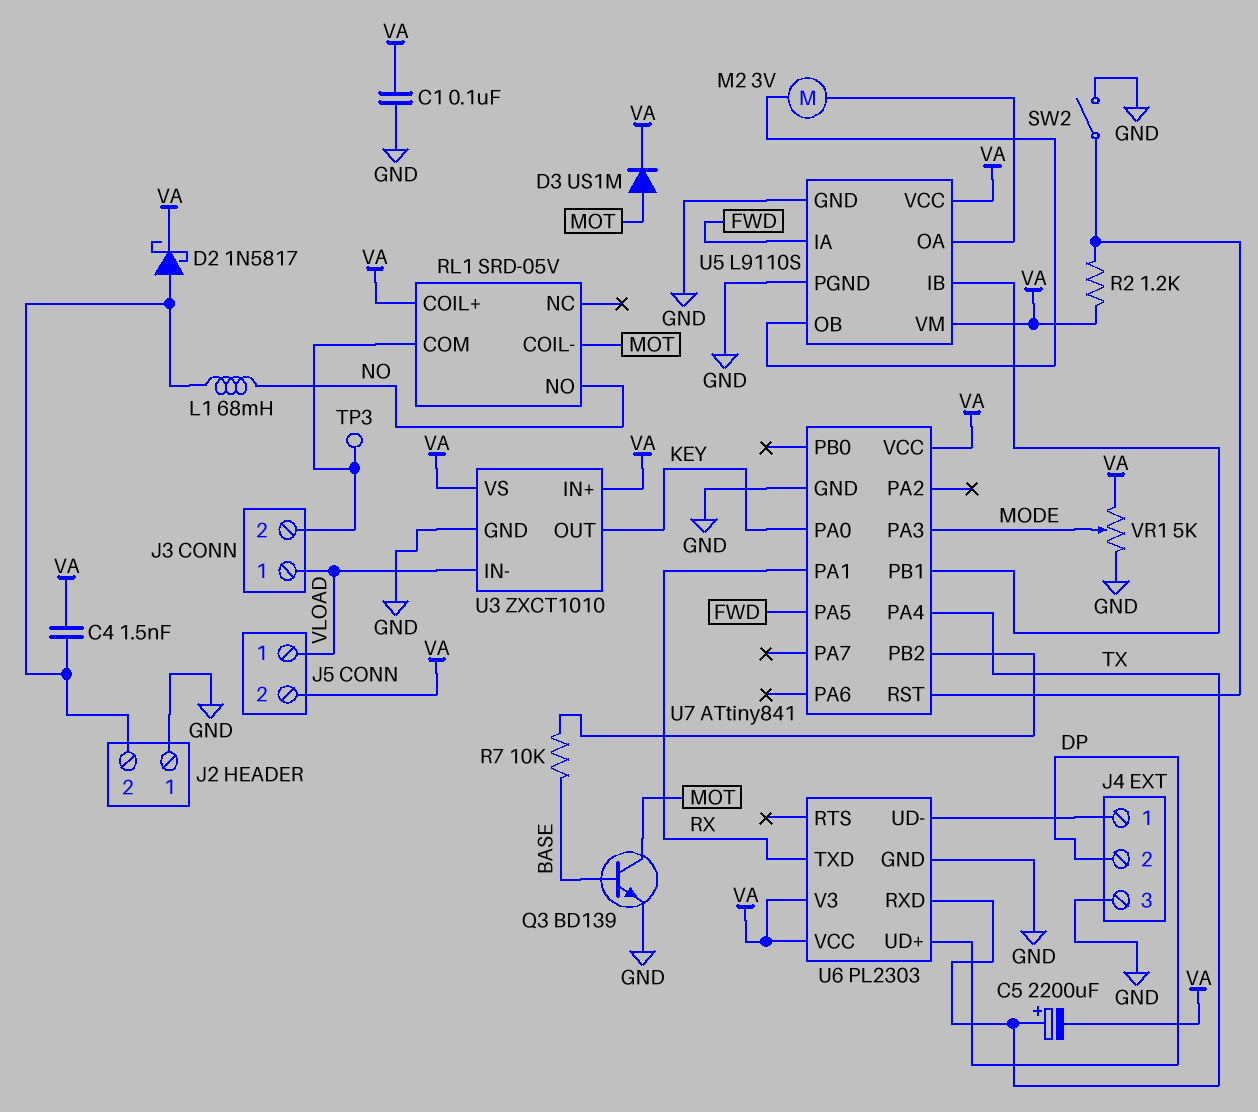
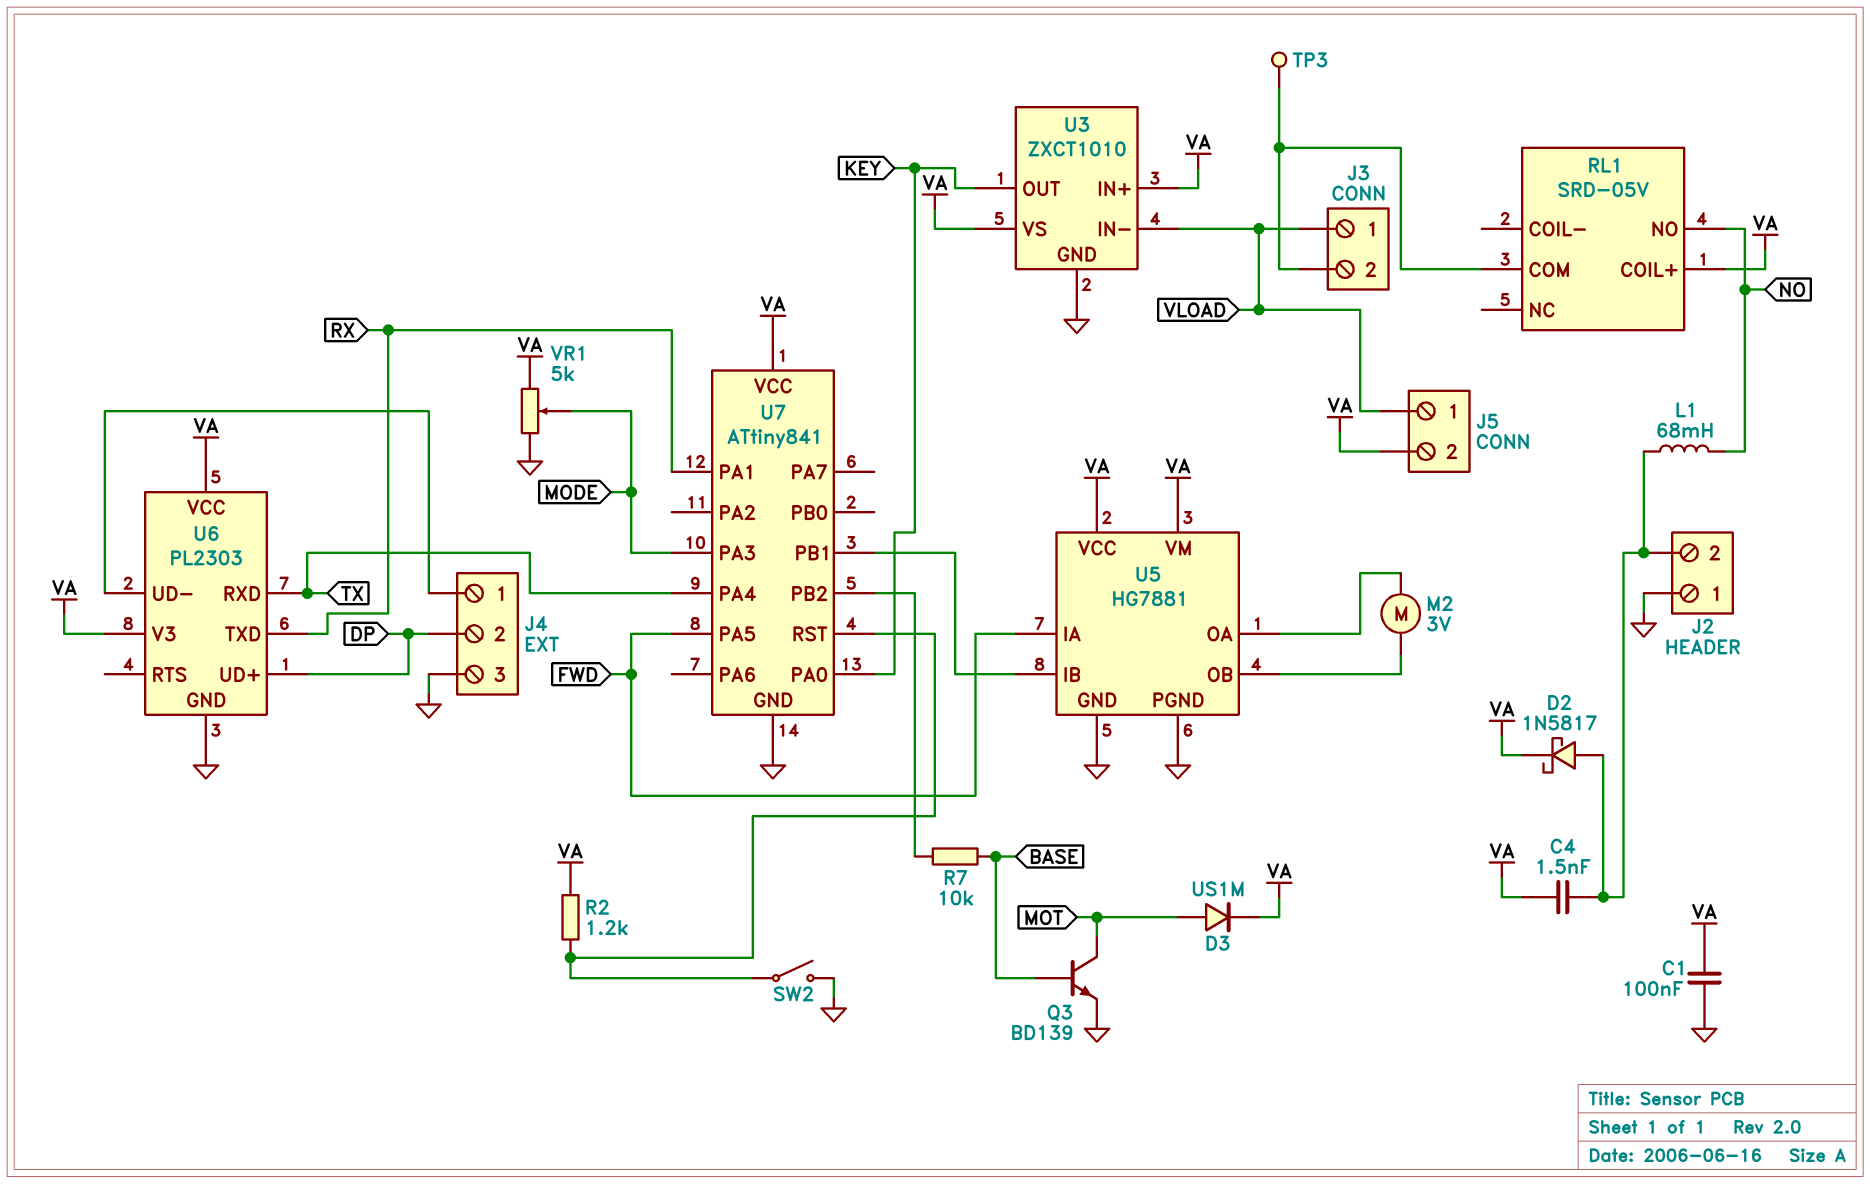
C5: 2200uF (plus TX, minus VA) -> none
RL1 pin COIL-: MOT -> none
U5: L9110S -> HG7881

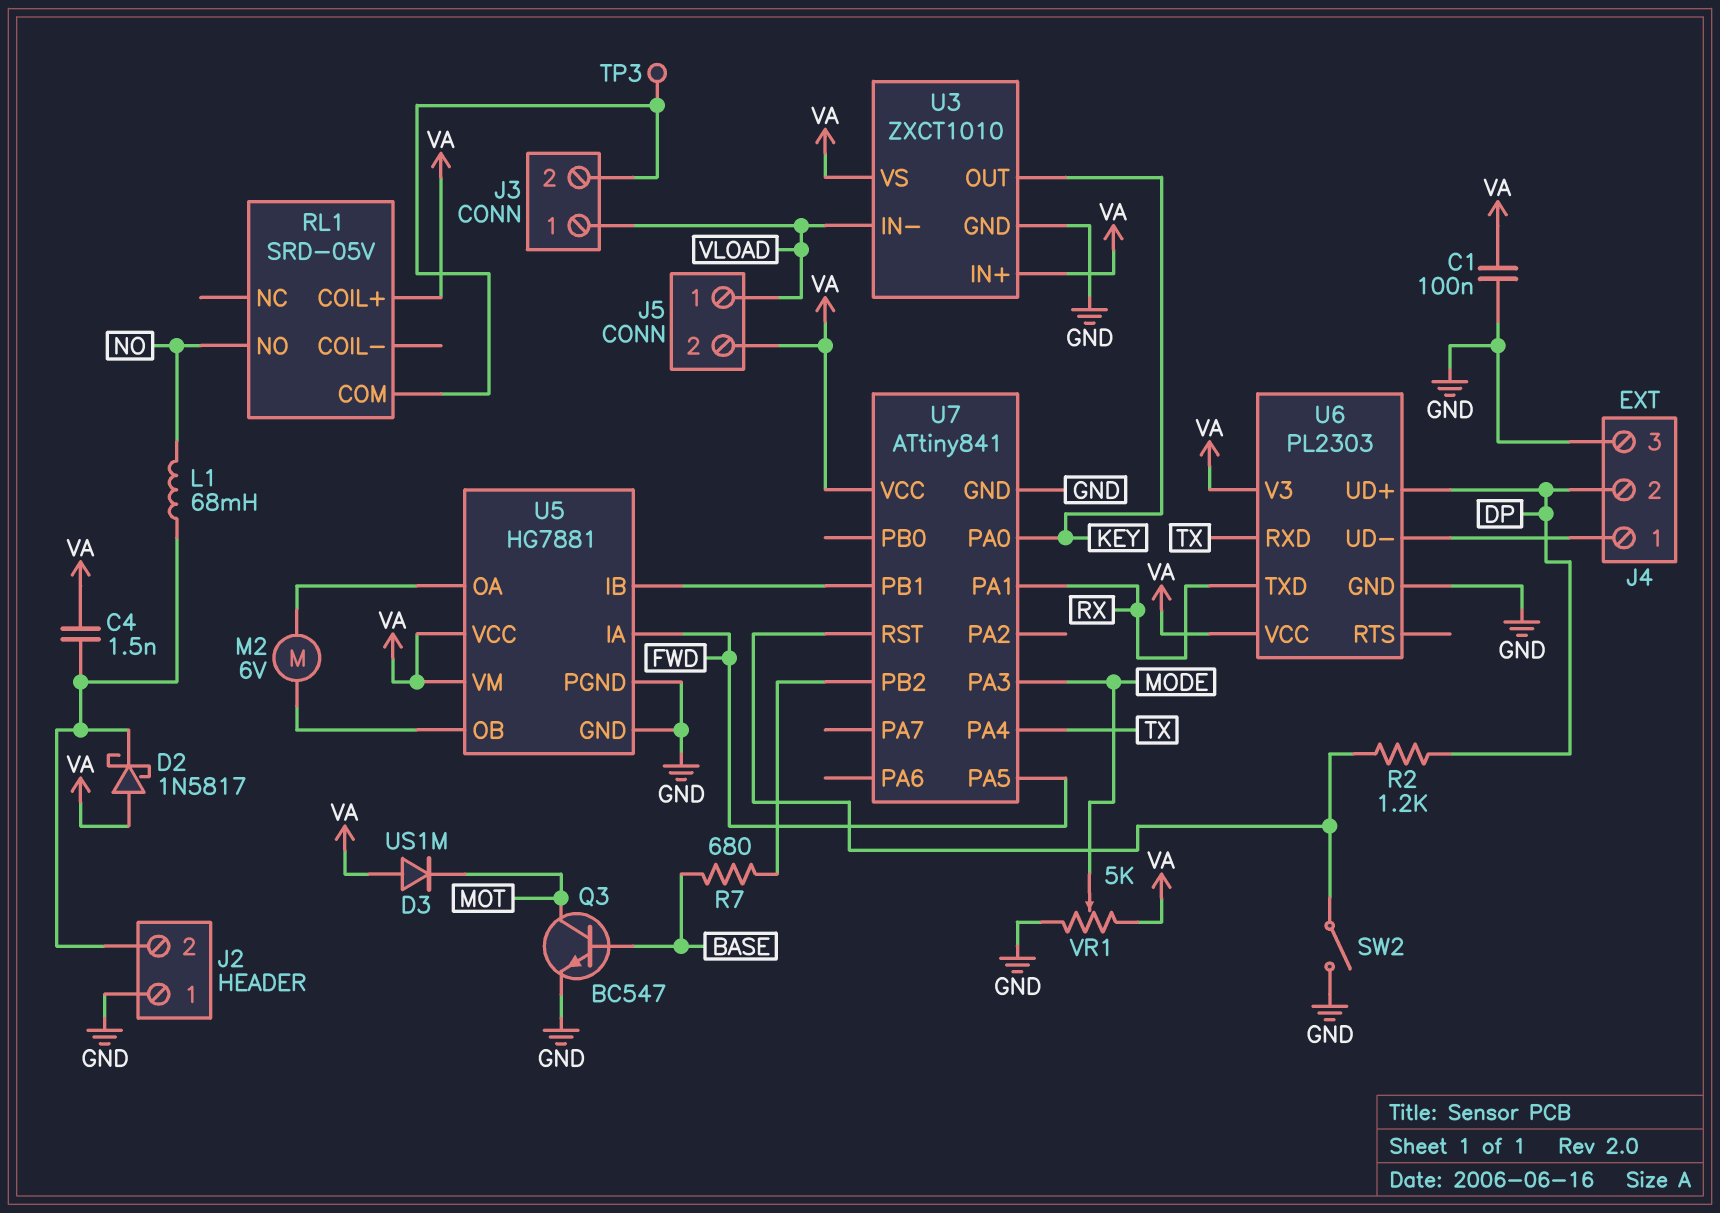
D2: schottky 1N5817 (A J2/2, K VA) -> schottky 1N5817 (A VA, K J2/2)
D3: diode US1M (A MOT, K VA) -> diode US1M (A VA, K MOT)
M2: motor 3V (U5/OA, U5/OB) -> motor 6V (U5/OA, U5/OB)
Q3: NPN BD139 (B BASE, C MOT, E GND) -> NPN BC547 (B BASE, C MOT, E GND)
R2: 1.2k (U7/RST, VA) -> 1.2k (DP, U7/RST)
R7: 10k (BASE, U7/PB2) -> 680 (BASE, U7/PB2)

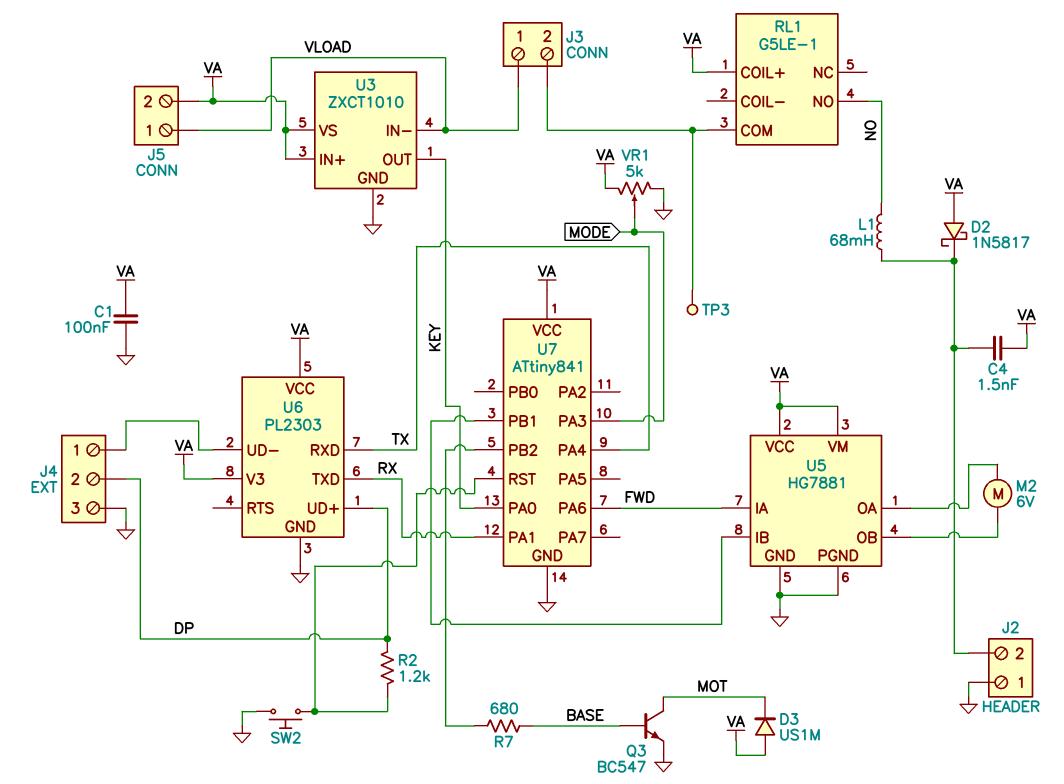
RL1: SRD-05V -> G5LE-1
SW2: switch (GND, U7/RST) -> button (GND, U7/RST)
U7 pin PA5: FWD -> none
U7 pin PA6: none -> FWD

